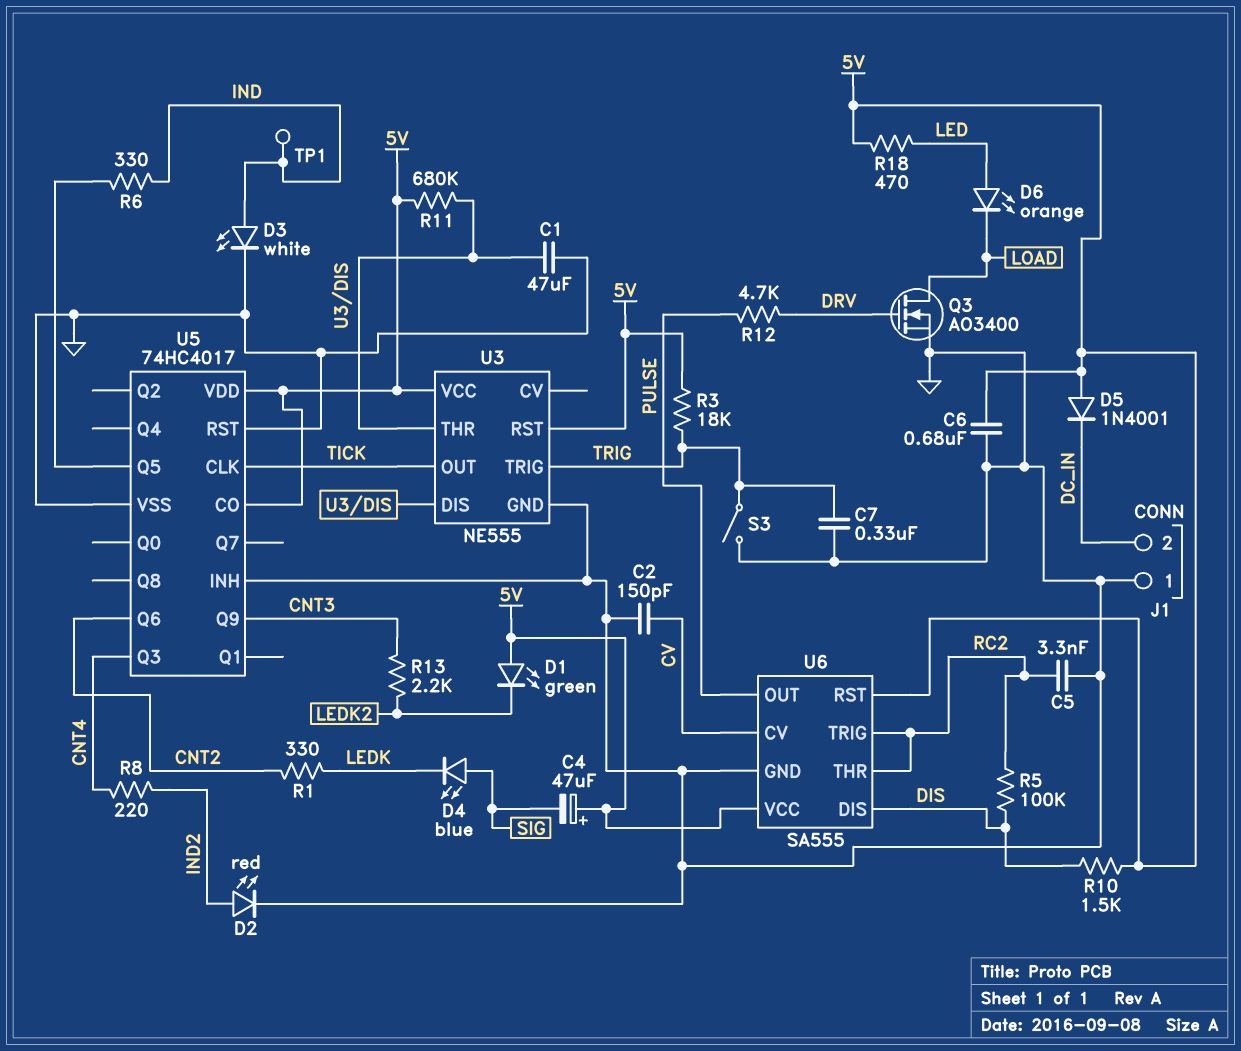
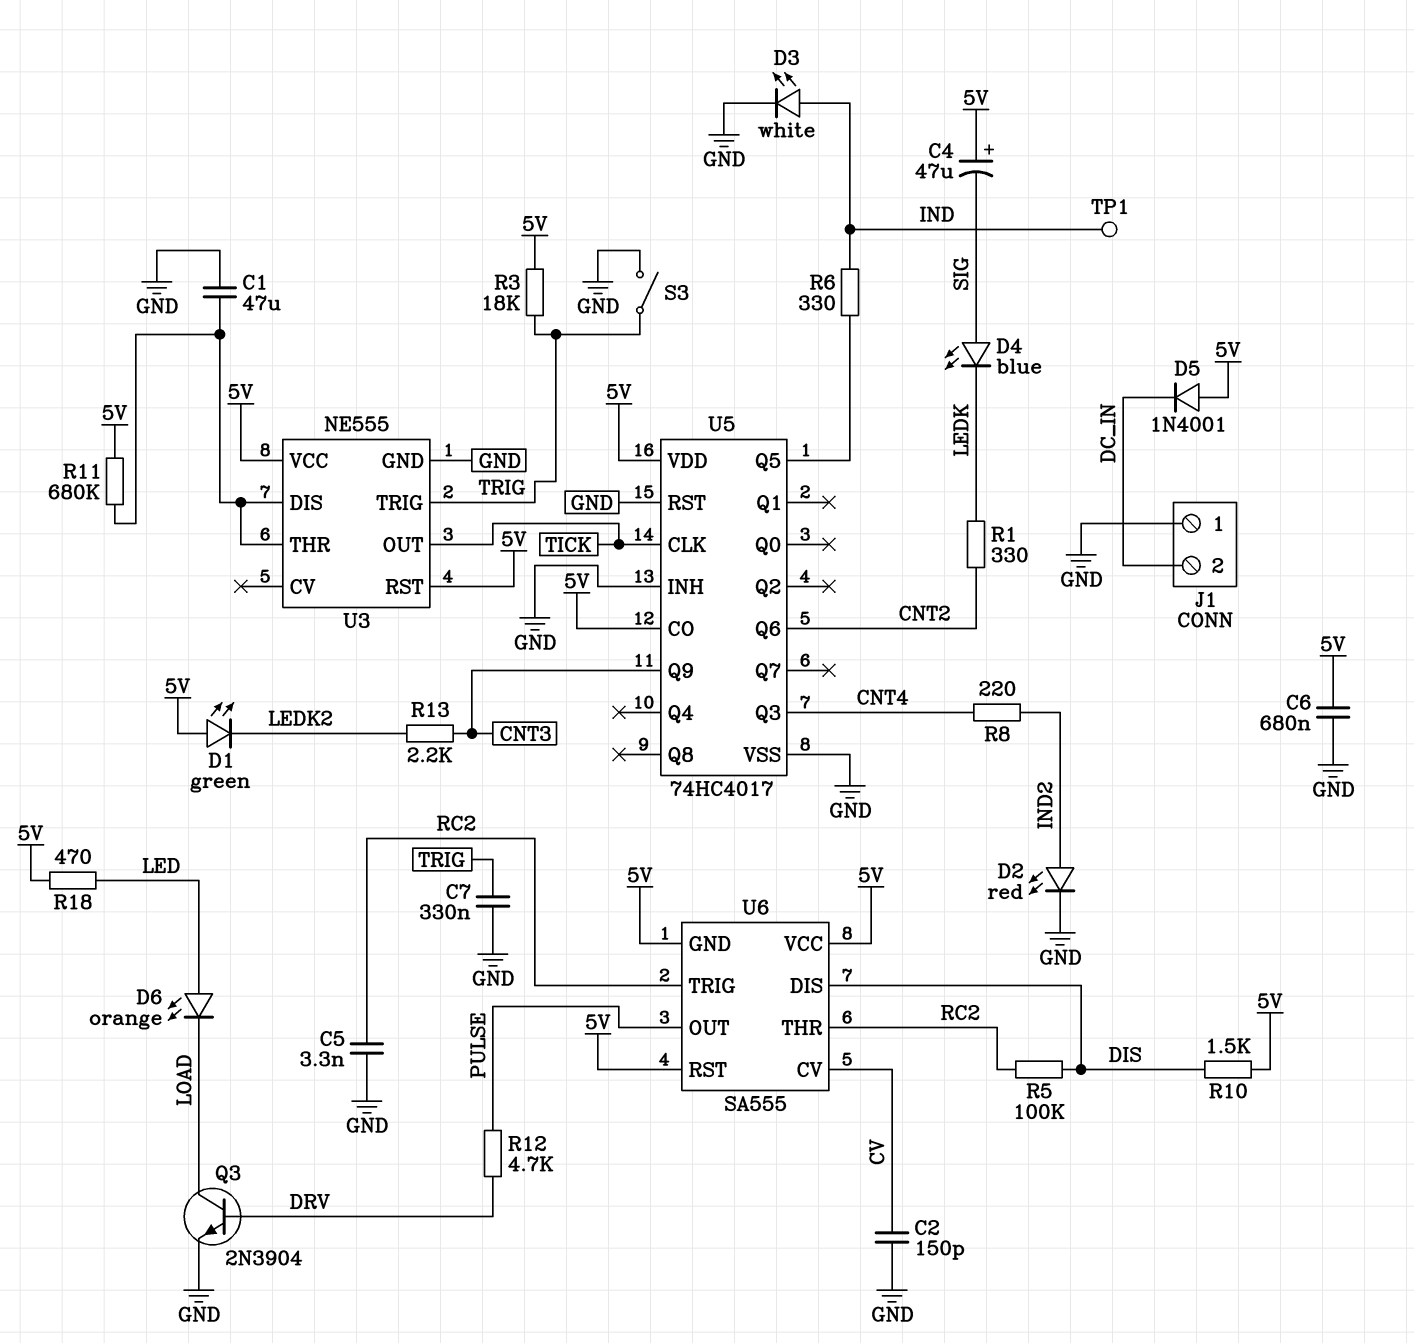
Q3: NMOS AO3400 (G DRV, D LOAD, S GND) -> NPN 2N3904 (B DRV, C LOAD, E GND)
U6 pin GND: GND -> 5V

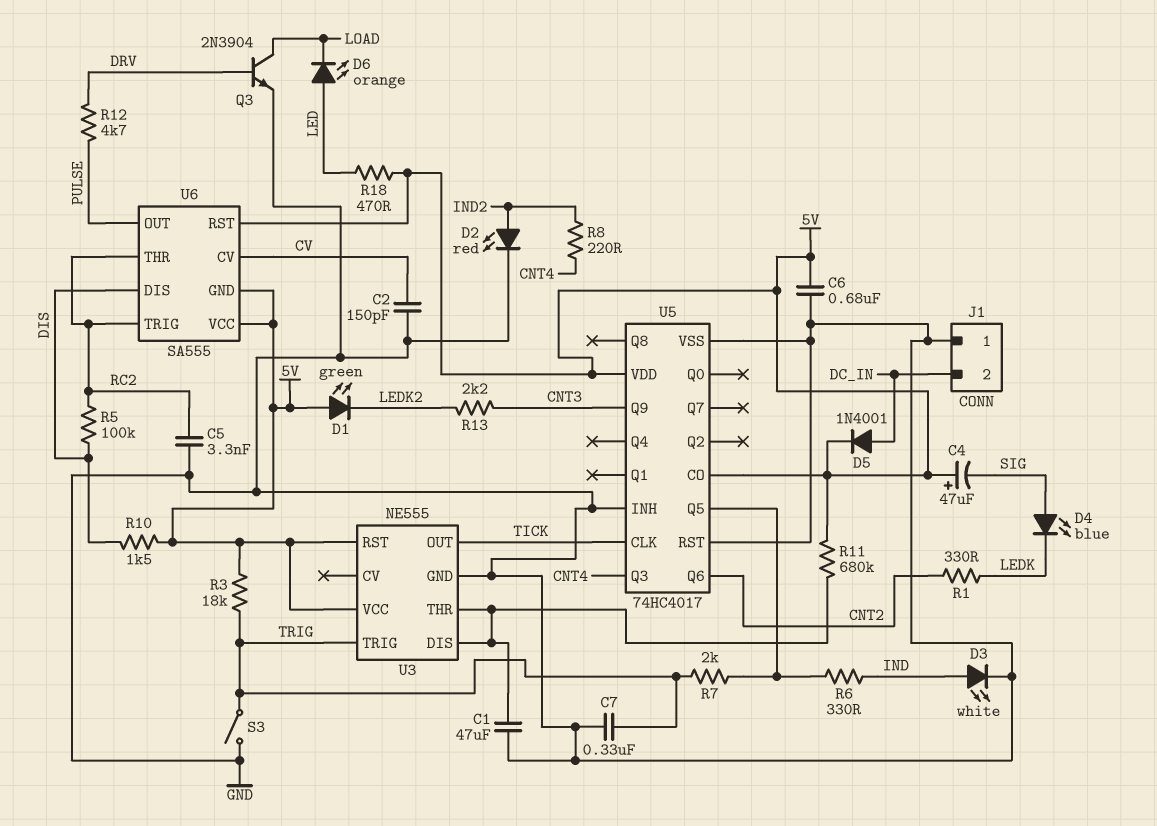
D5: diode 1N4001 (A 5V, K DC_IN) -> diode 1N4001 (A DC_IN, K 5V)
R7: none -> 2k (TRIG, U5/Q5)
TP1: test point (IND) -> none

